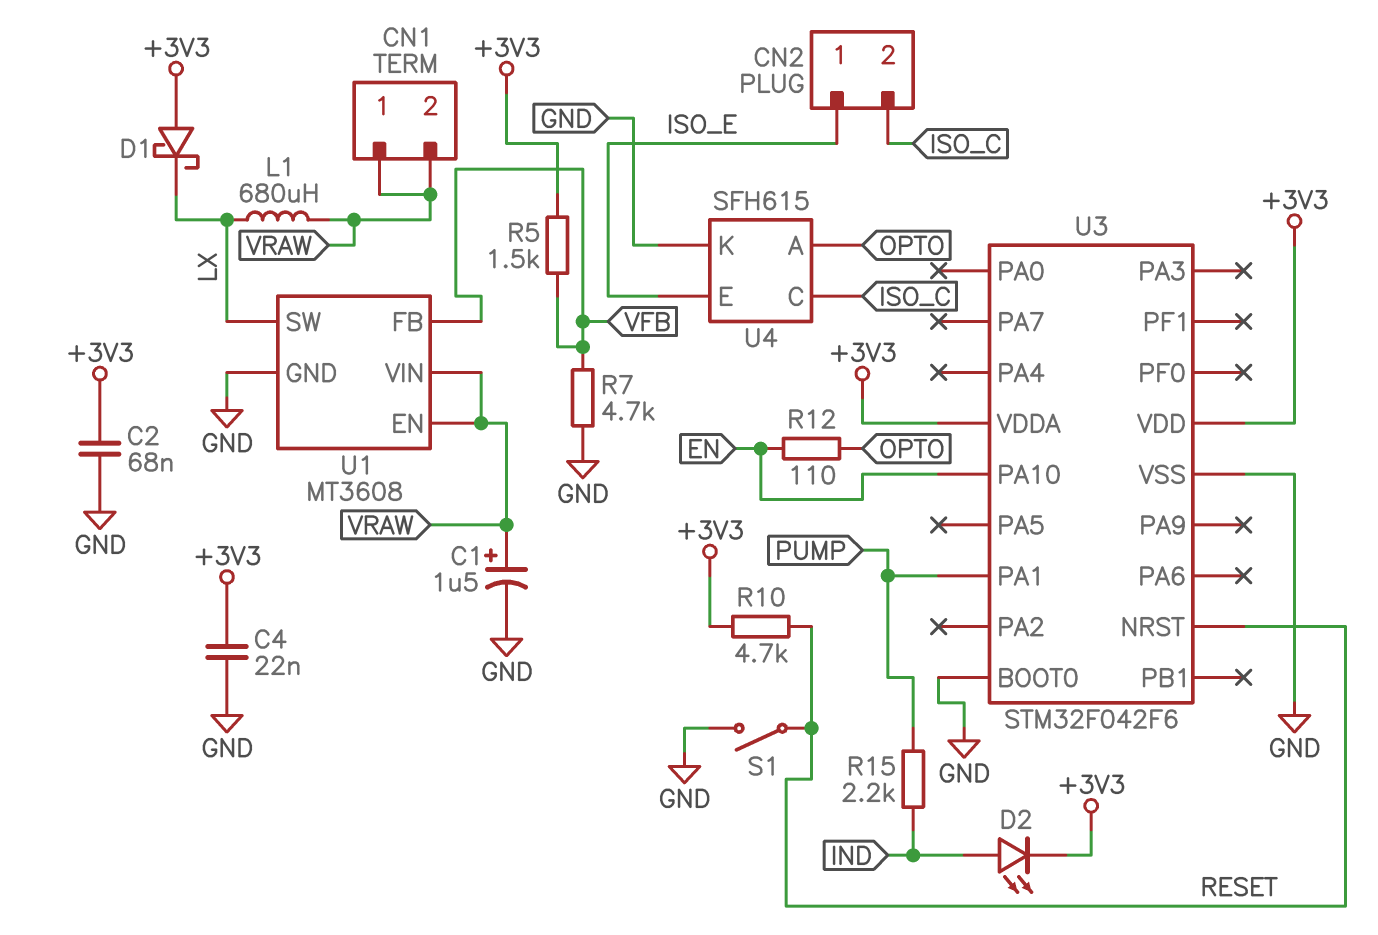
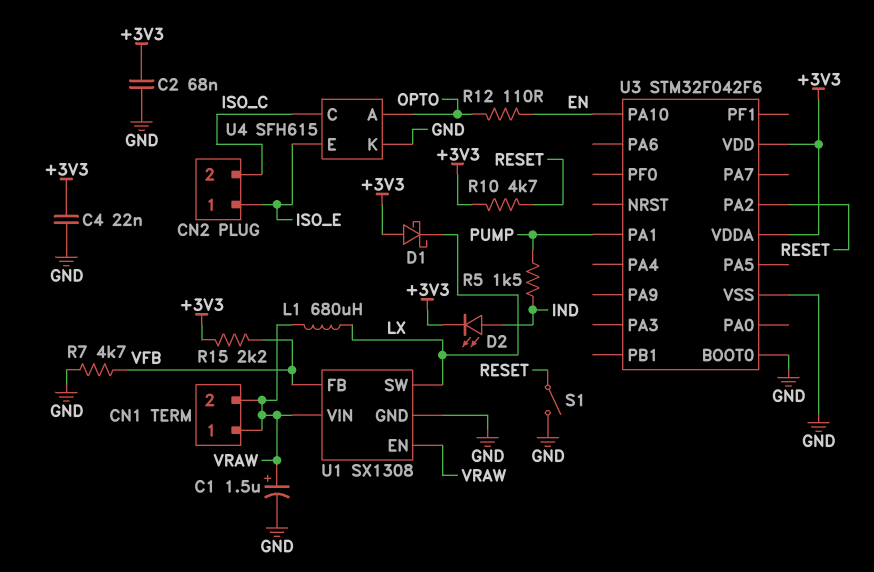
R5: 1.5k (+3V3, VFB) -> 1.5k (IND, PUMP)
R15: 2.2k (IND, PUMP) -> 2.2k (+3V3, VFB)
U1: MT3608 -> SX1308
U3 pin NRST: RESET -> none
U3 pin PA2: none -> RESET

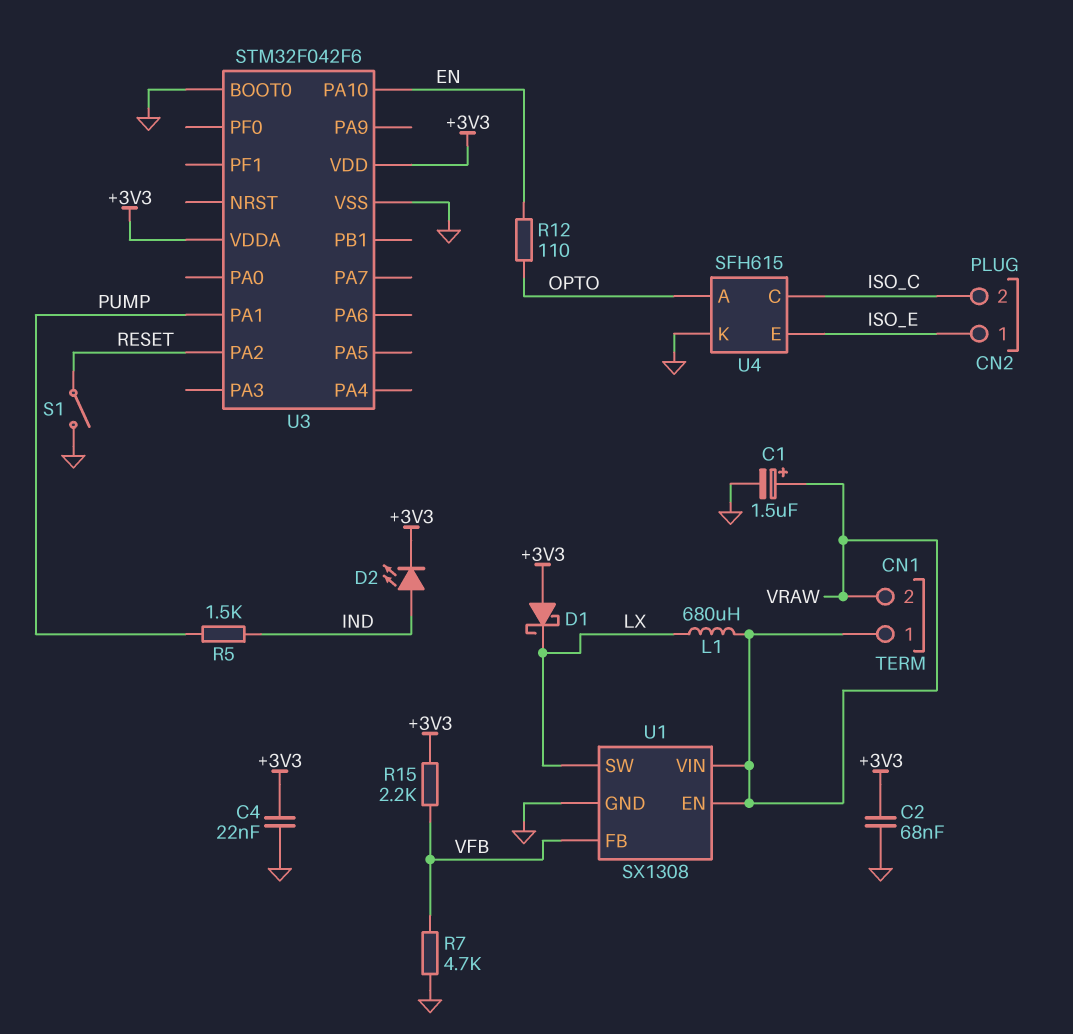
R10: 4.7k (+3V3, RESET) -> none

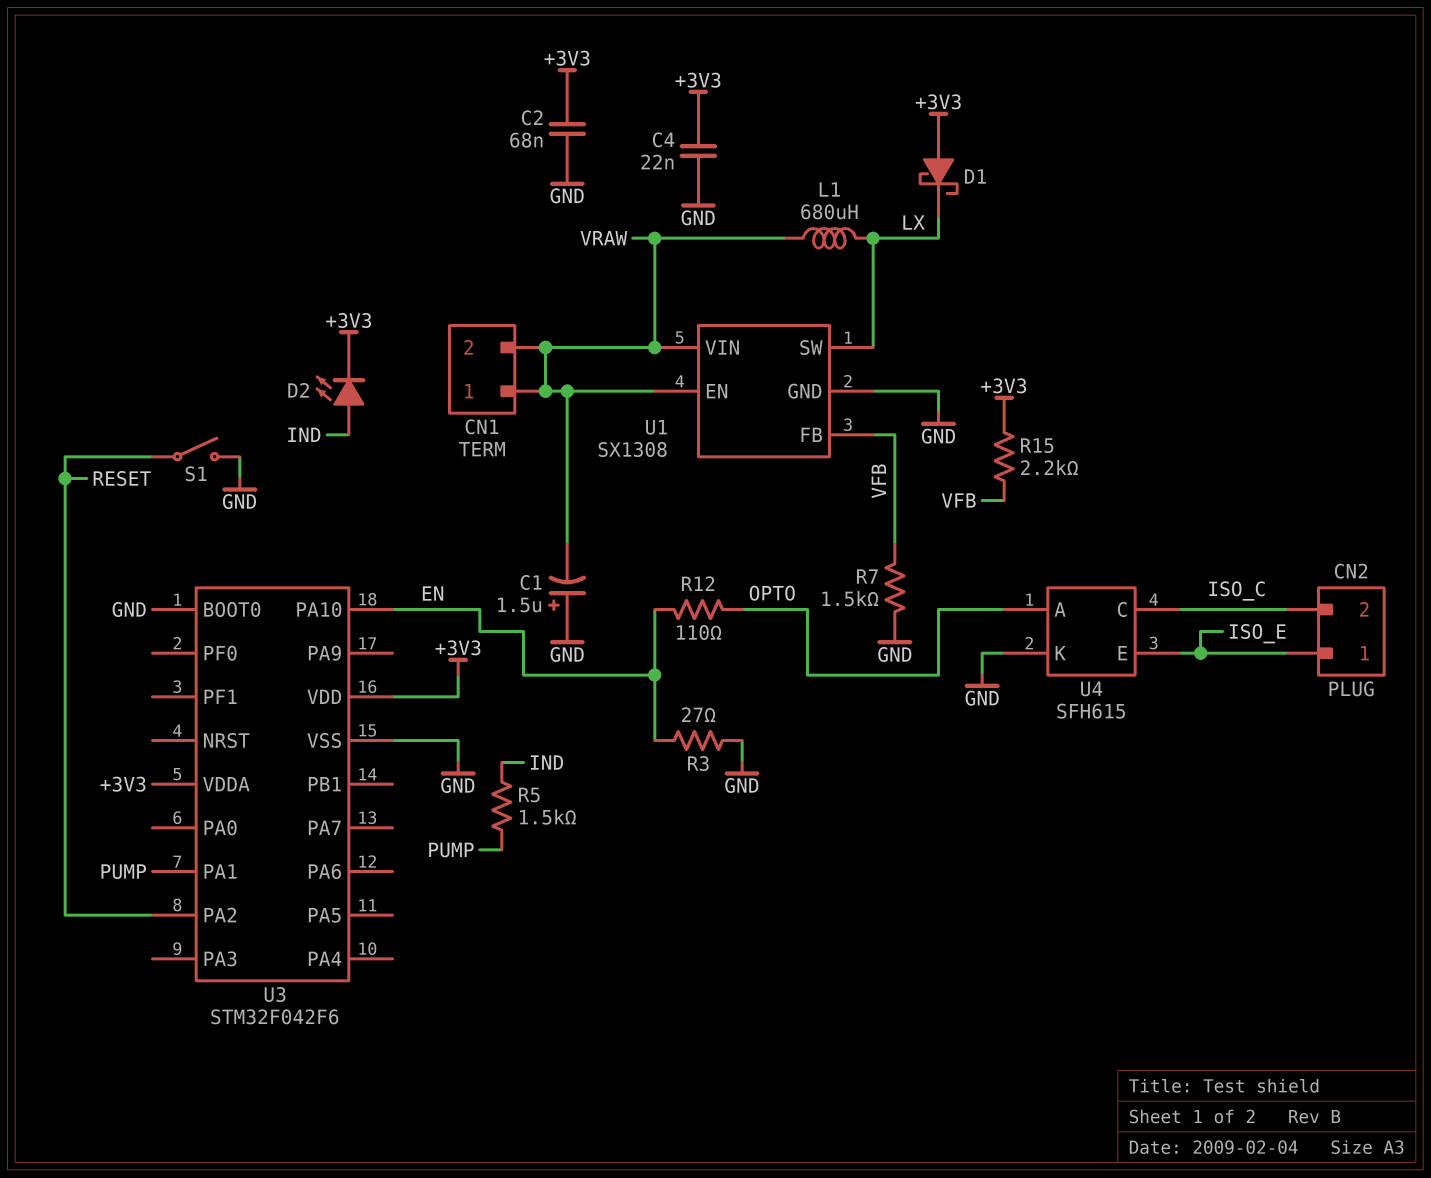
C1: 1.5uF (plus VRAW, minus GND) -> 1.5uF (plus GND, minus VRAW)
R3: none -> 27 (EN, GND)
R7: 4.7k (GND, VFB) -> 1.5k (GND, VFB)

